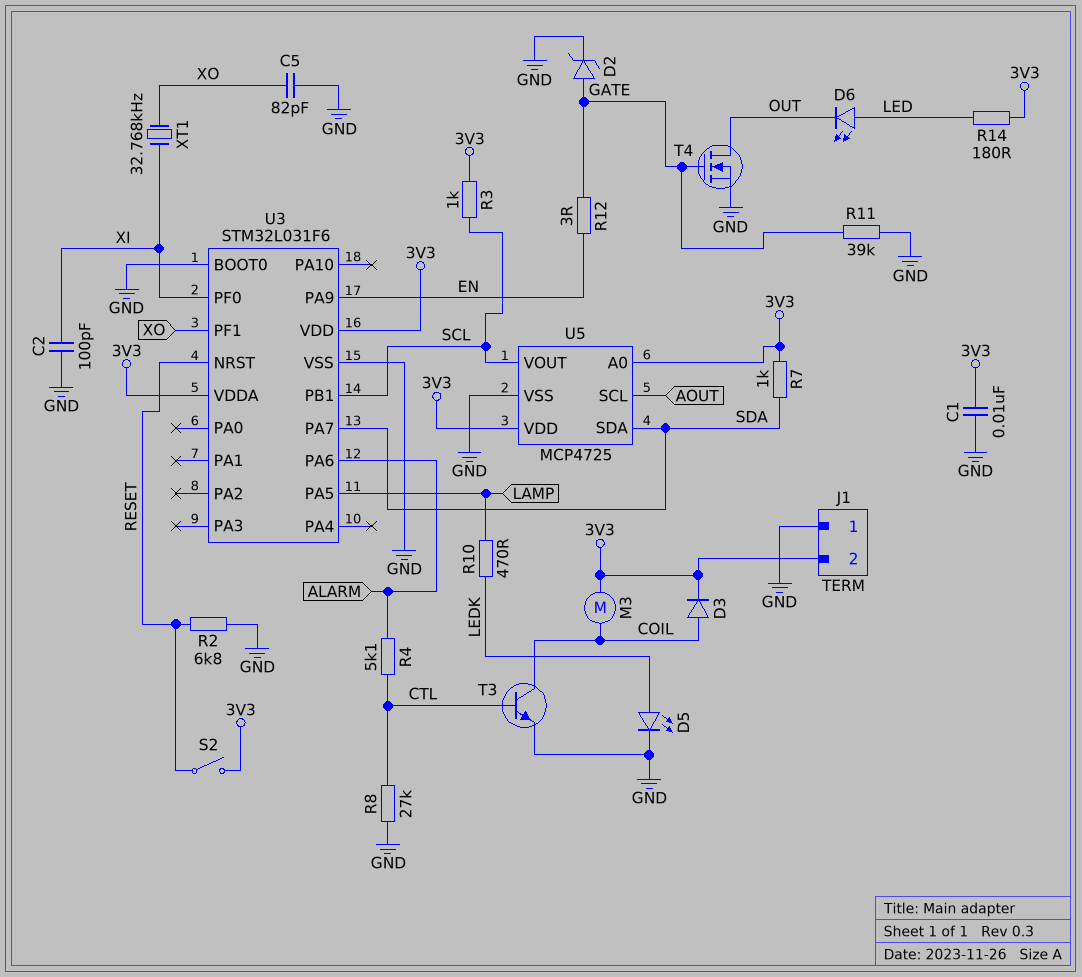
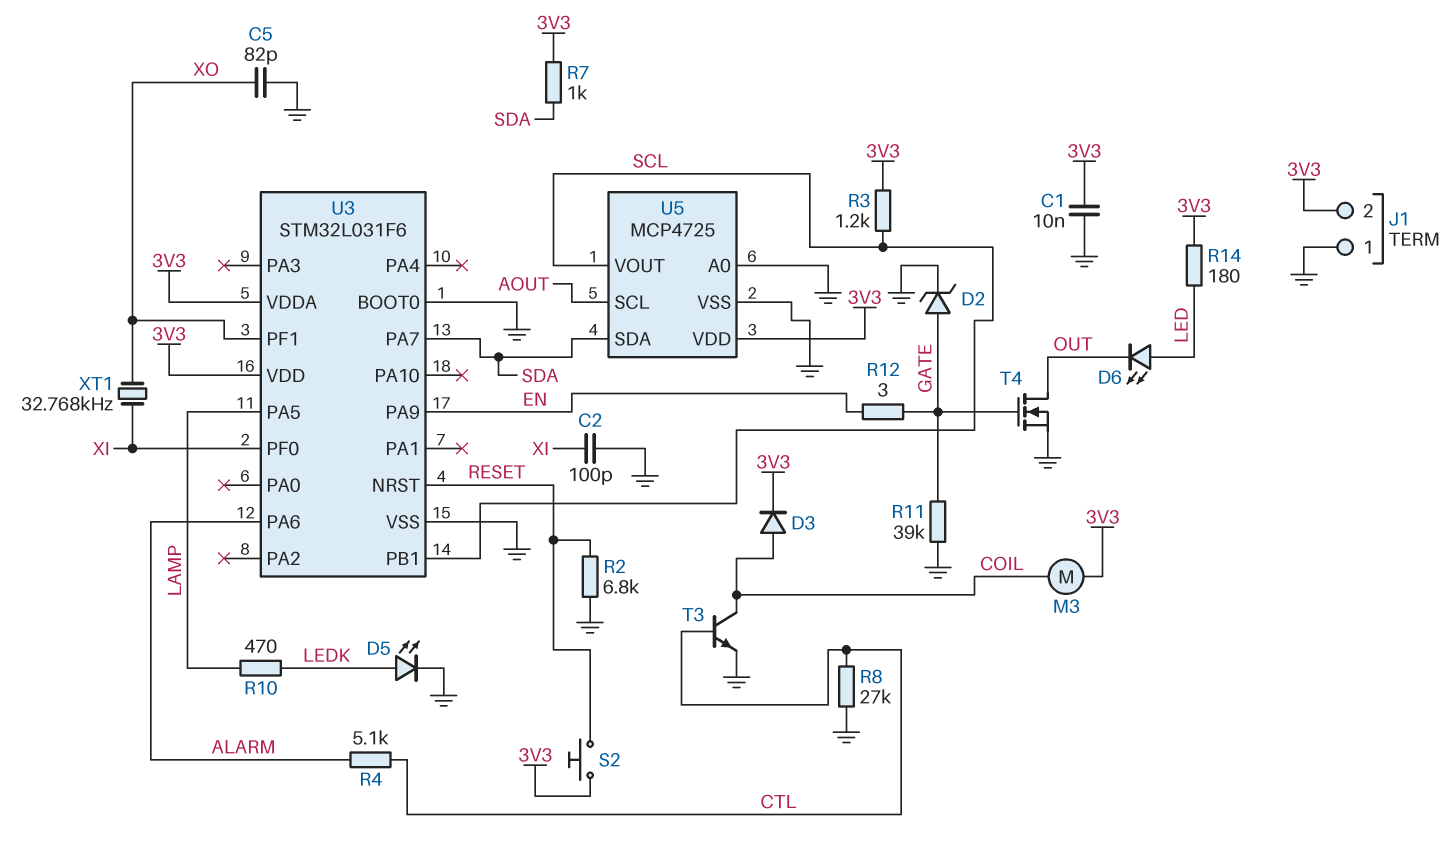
R3: 1k (3V3, SCL) -> 1.2k (3V3, SCL)
S2: switch (3V3, RESET) -> button (3V3, RESET)
U5 pin A0: 3V3 -> GND

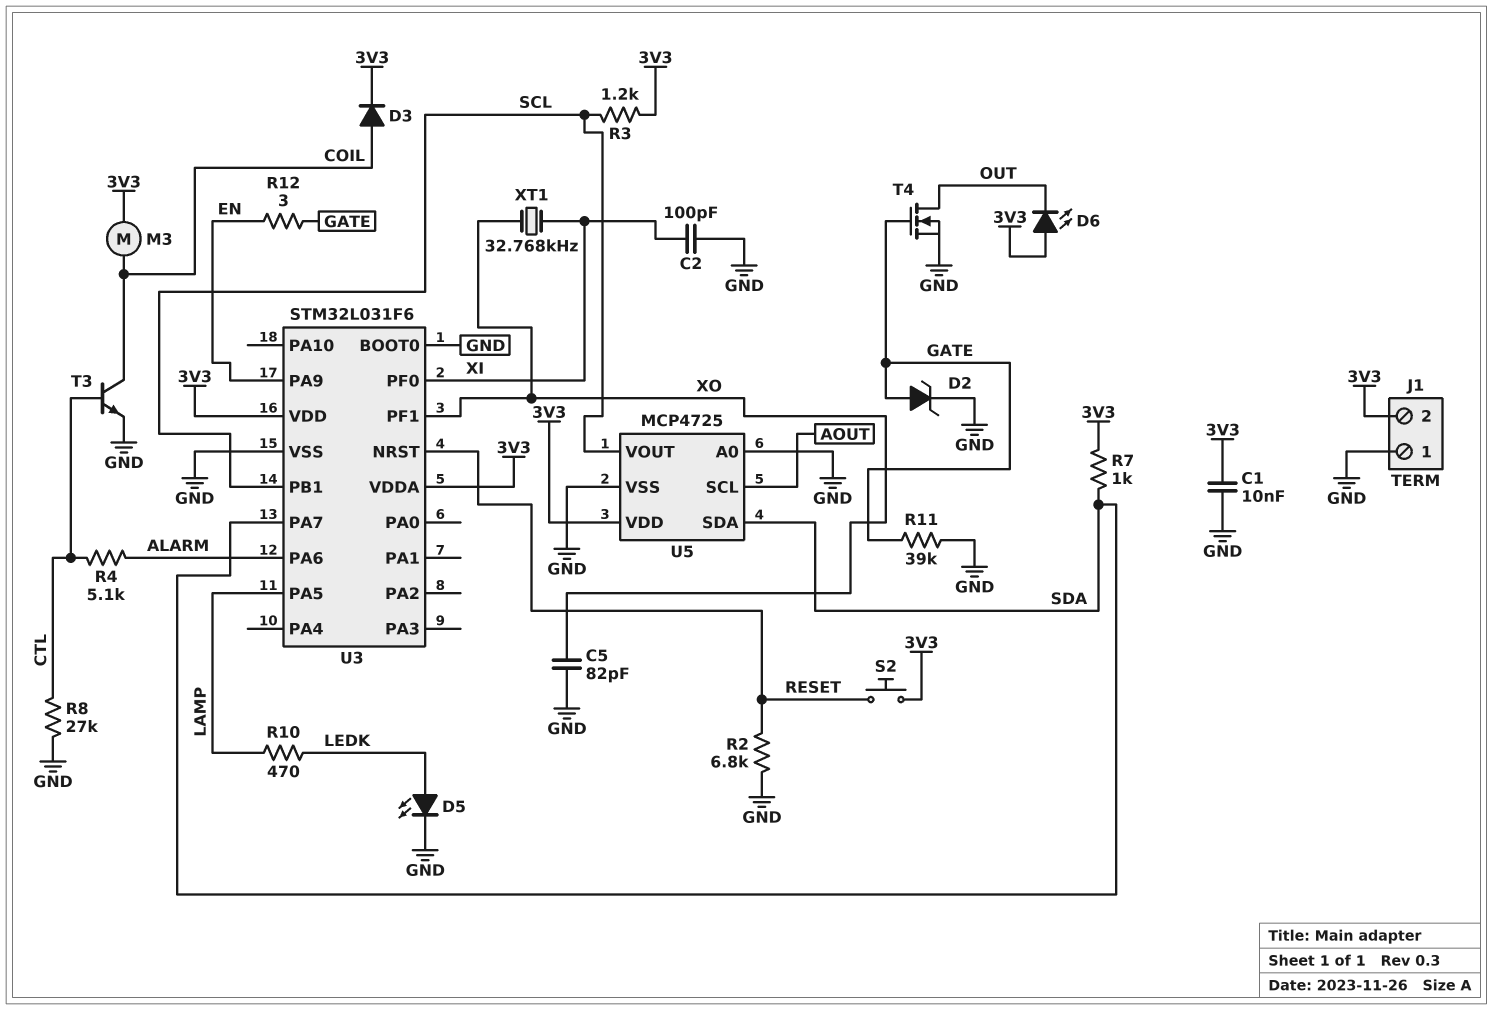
D6: LED (A LED, K OUT) -> LED (A 3V3, K OUT)
R14: 180 (3V3, LED) -> none

